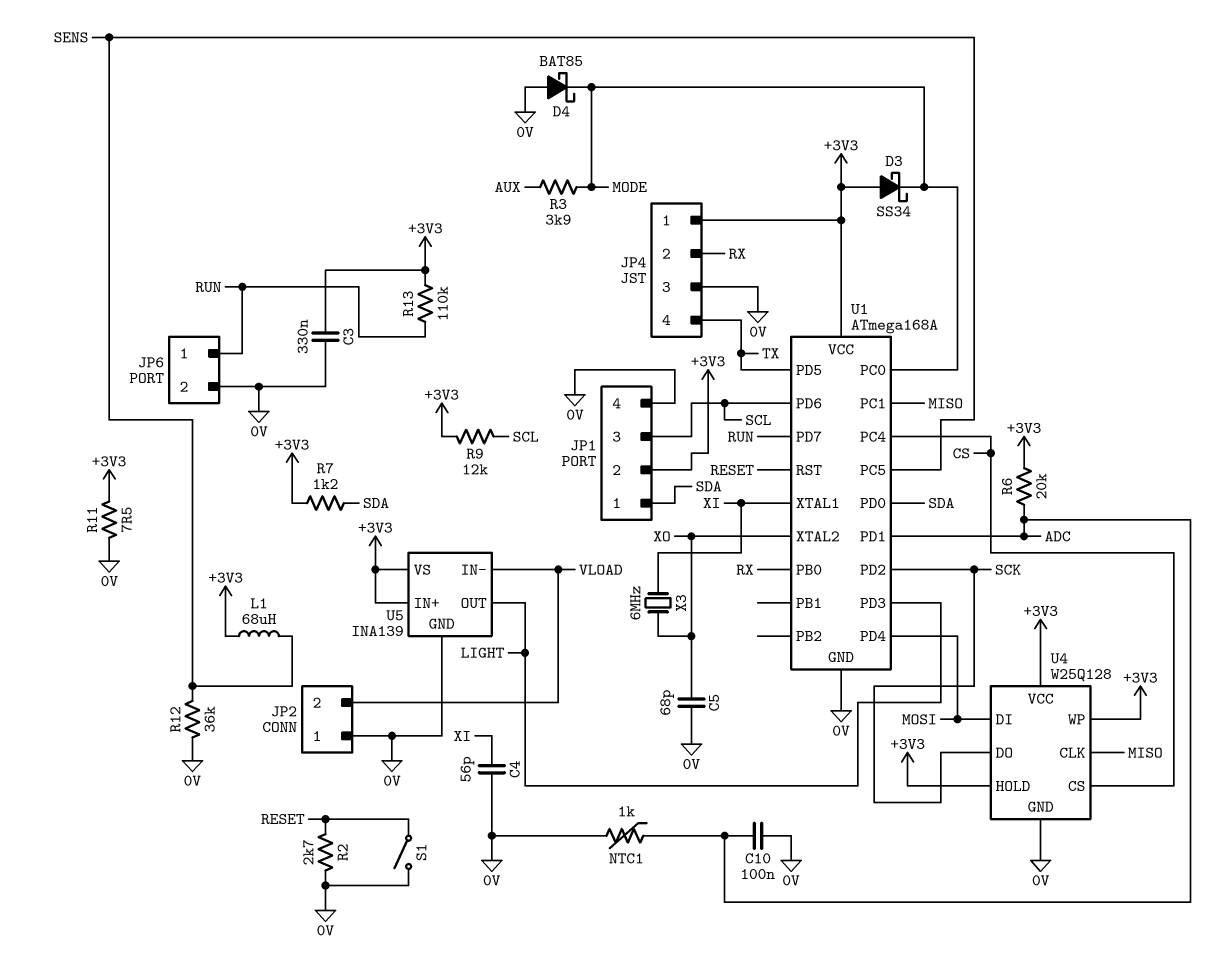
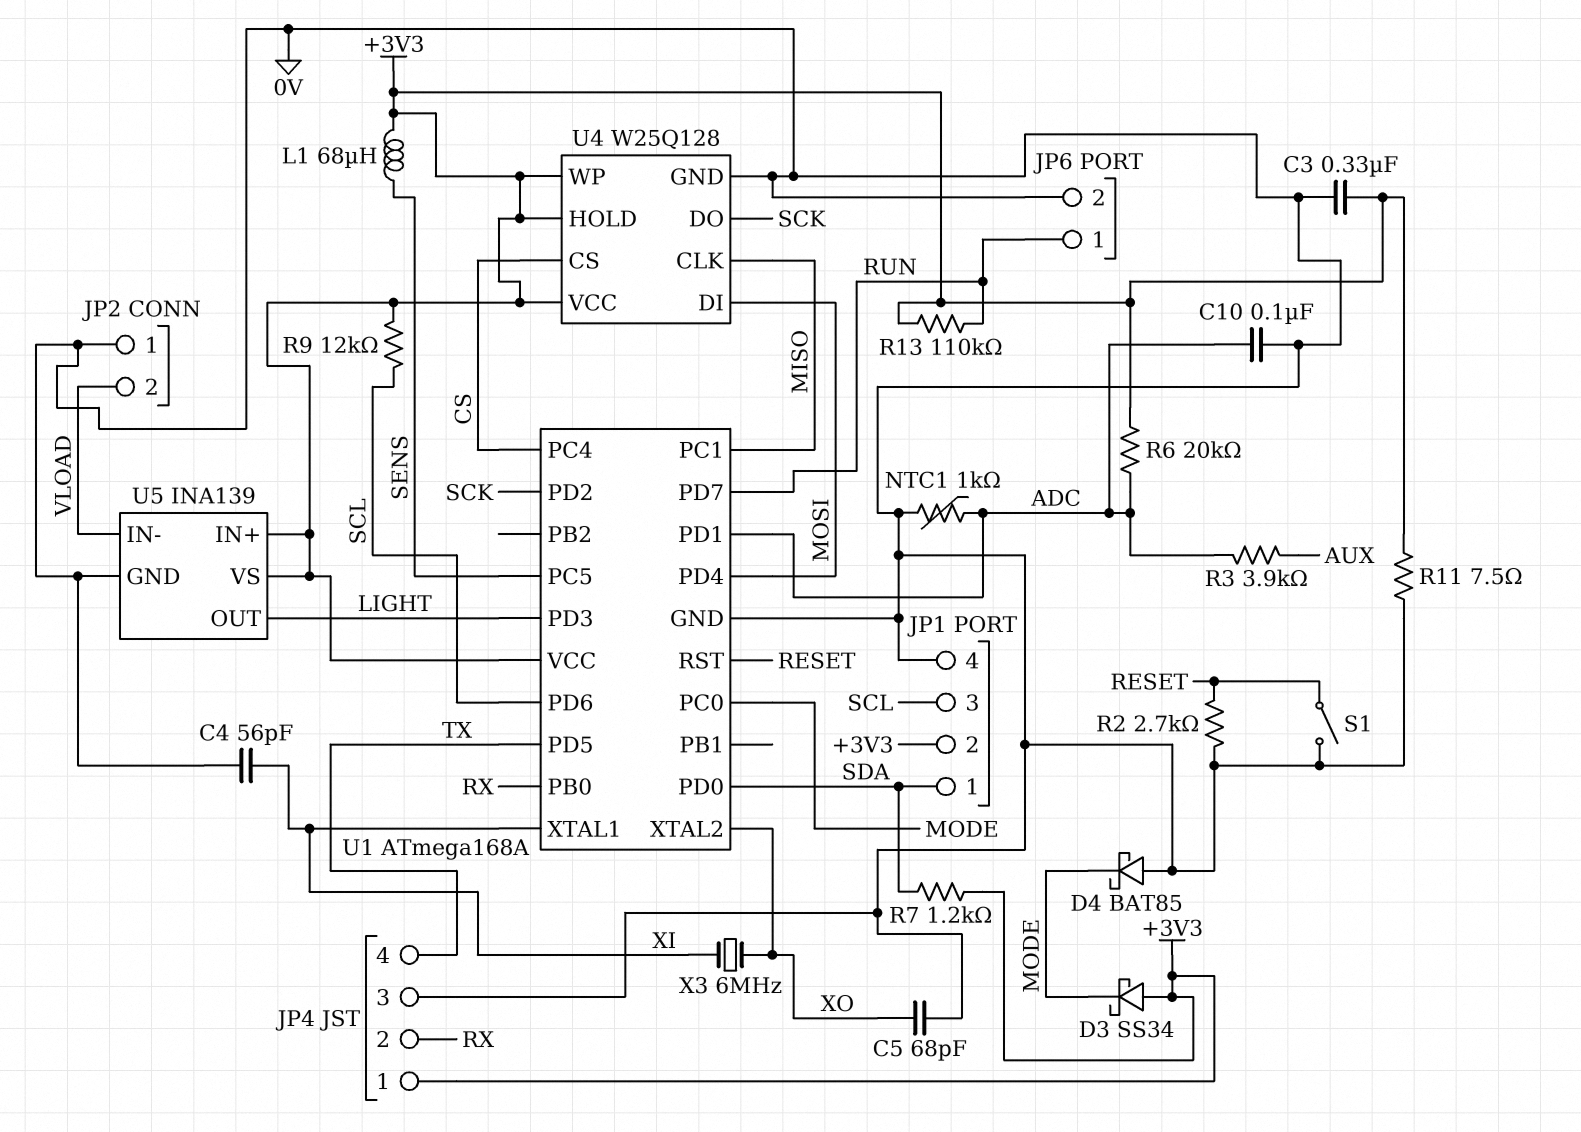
R3: 3.9k (AUX, MODE) -> 3.9k (ADC, AUX)
R12: 36k (0V, SENS) -> none

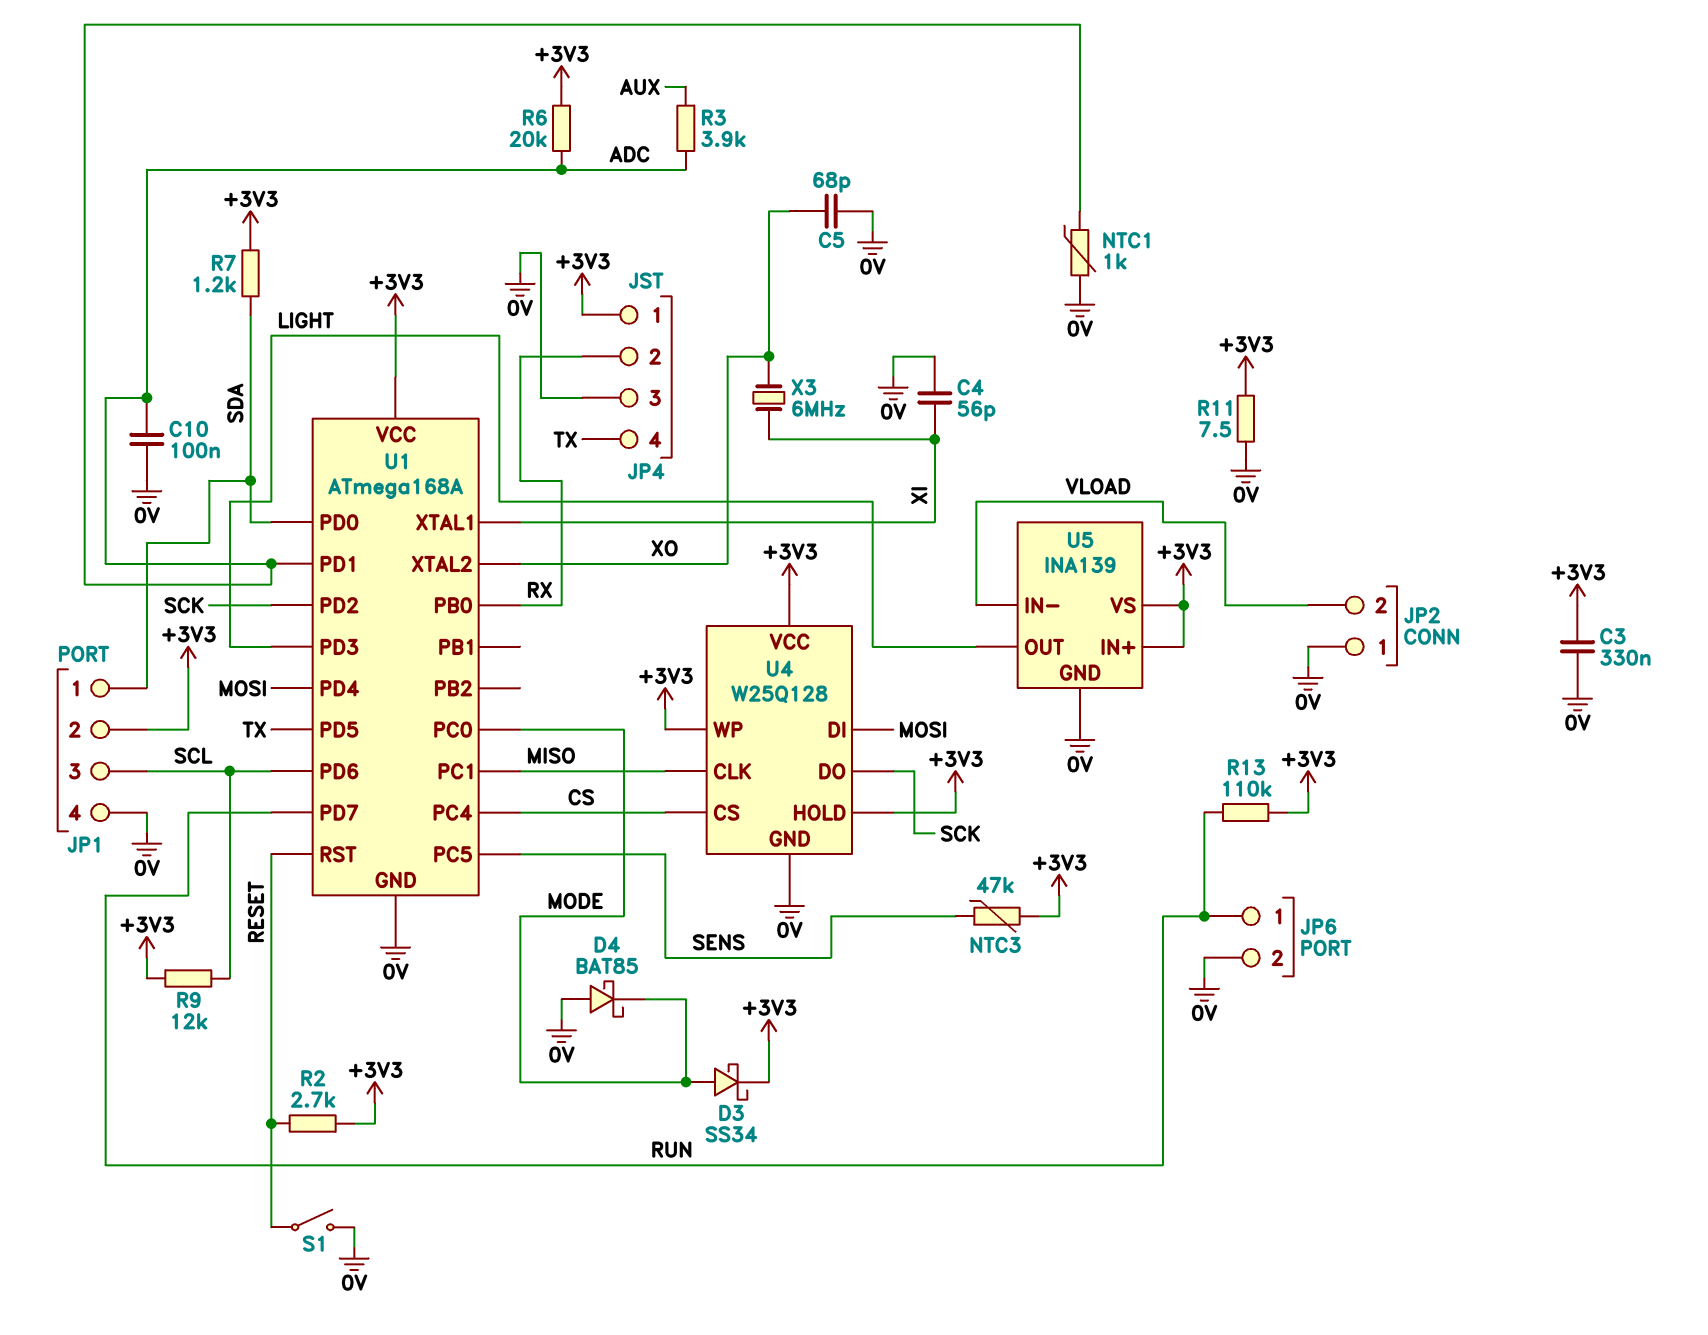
D3: schottky SS34 (A +3V3, K MODE) -> schottky SS34 (A MODE, K +3V3)
L1: 68uH (+3V3, SENS) -> none
NTC3: none -> 47k (+3V3, SENS)
R2: 2.7k (0V, RESET) -> 2.7k (+3V3, RESET)

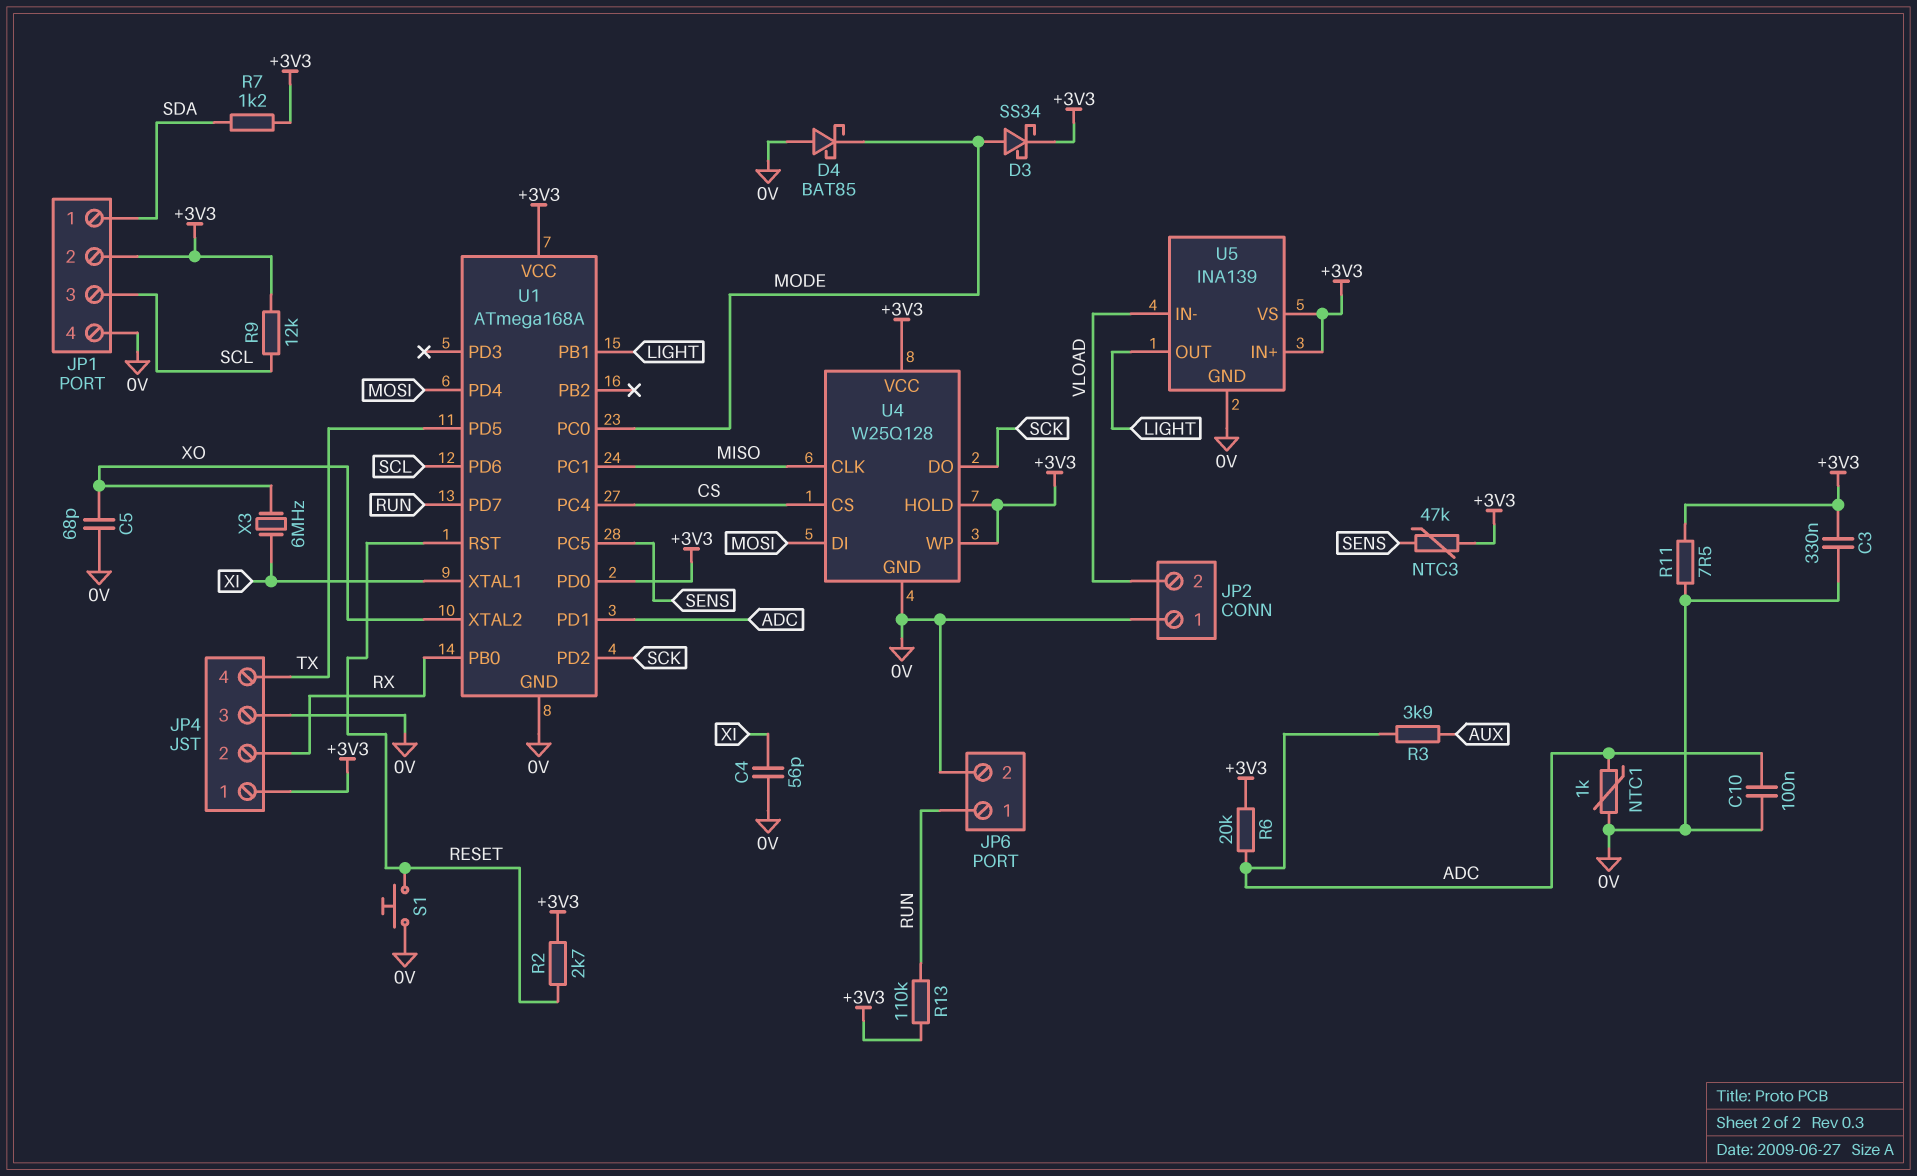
S1: switch (0V, RESET) -> button (0V, RESET)
U1 pin PB1: none -> LIGHT
U1 pin PD0: SDA -> +3V3
U1 pin PD3: LIGHT -> none

